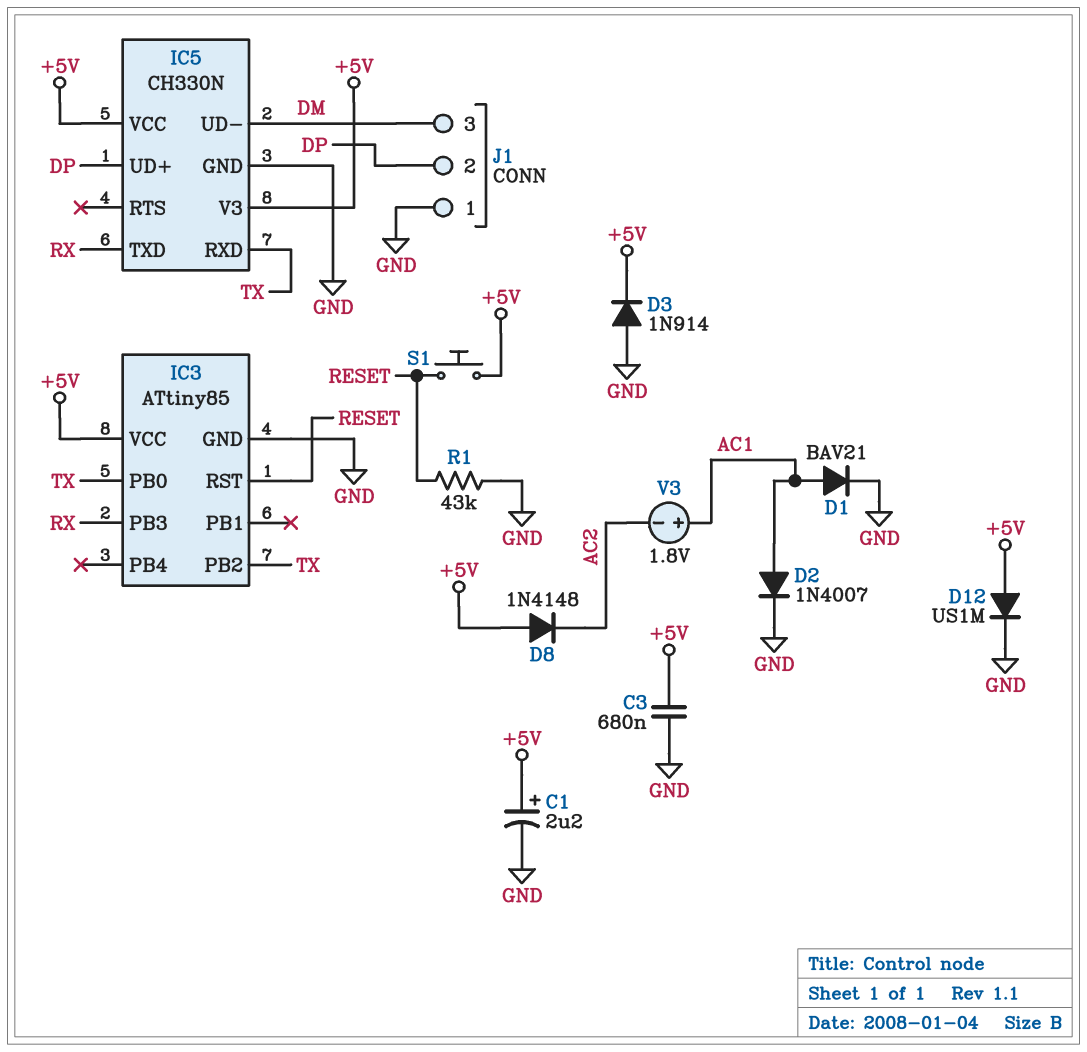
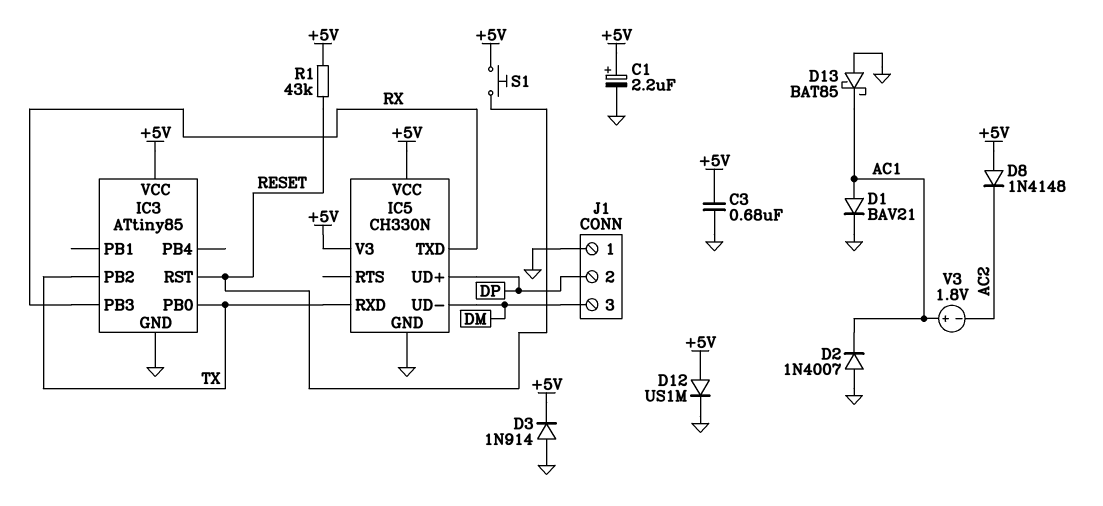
D2: diode 1N4007 (A AC1, K GND) -> diode 1N4007 (A GND, K AC1)
D13: none -> schottky BAT85 (A GND, K AC1)
R1: 43k (GND, RESET) -> 43k (+5V, RESET)

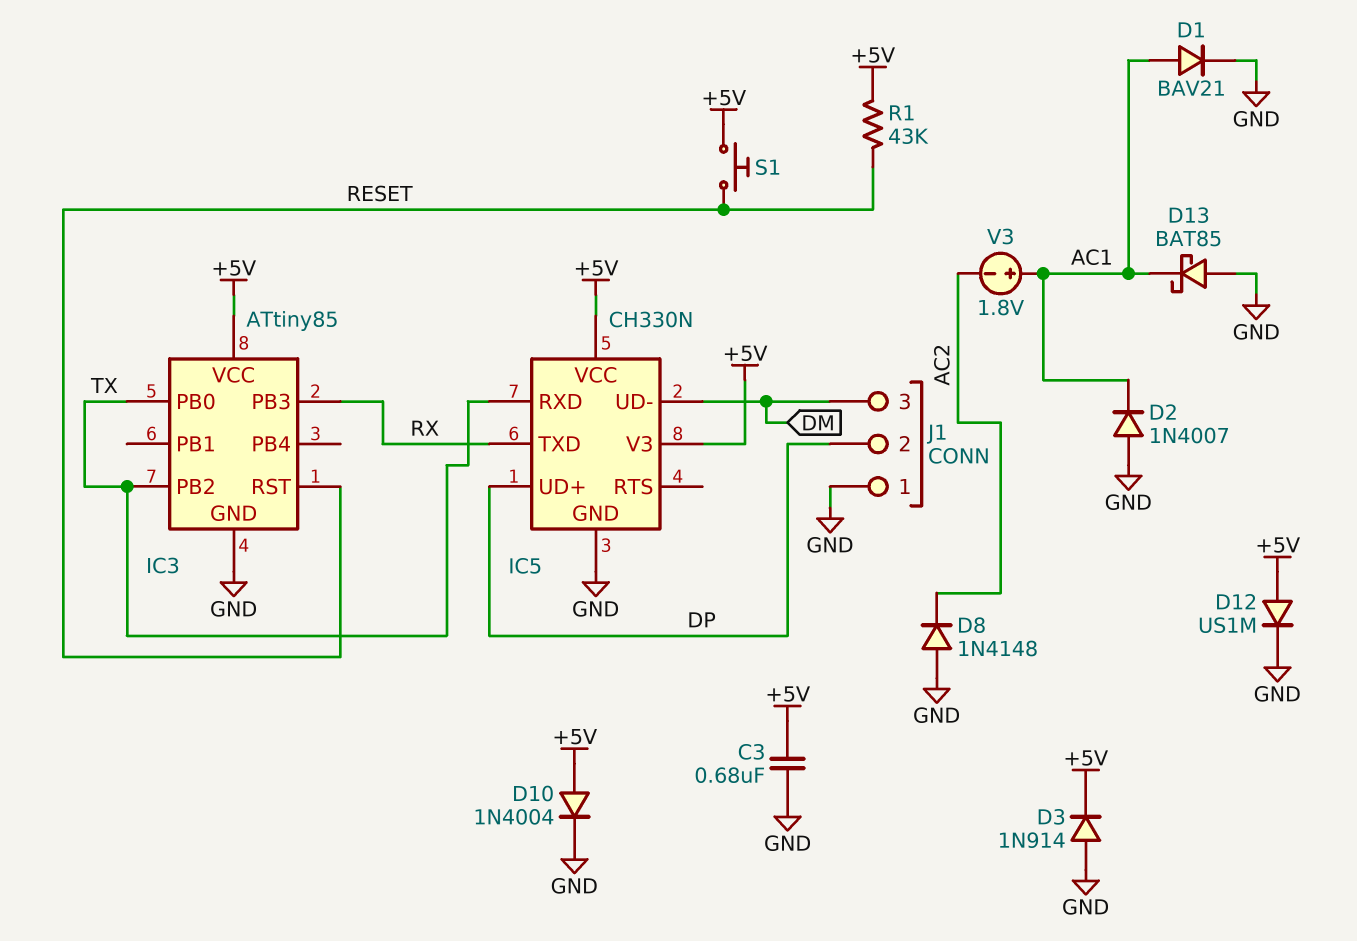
C1: 2.2uF (plus +5V, minus GND) -> none
D8: diode 1N4148 (A +5V, K AC2) -> diode 1N4148 (A GND, K AC2)
D10: none -> diode 1N4004 (A +5V, K GND)

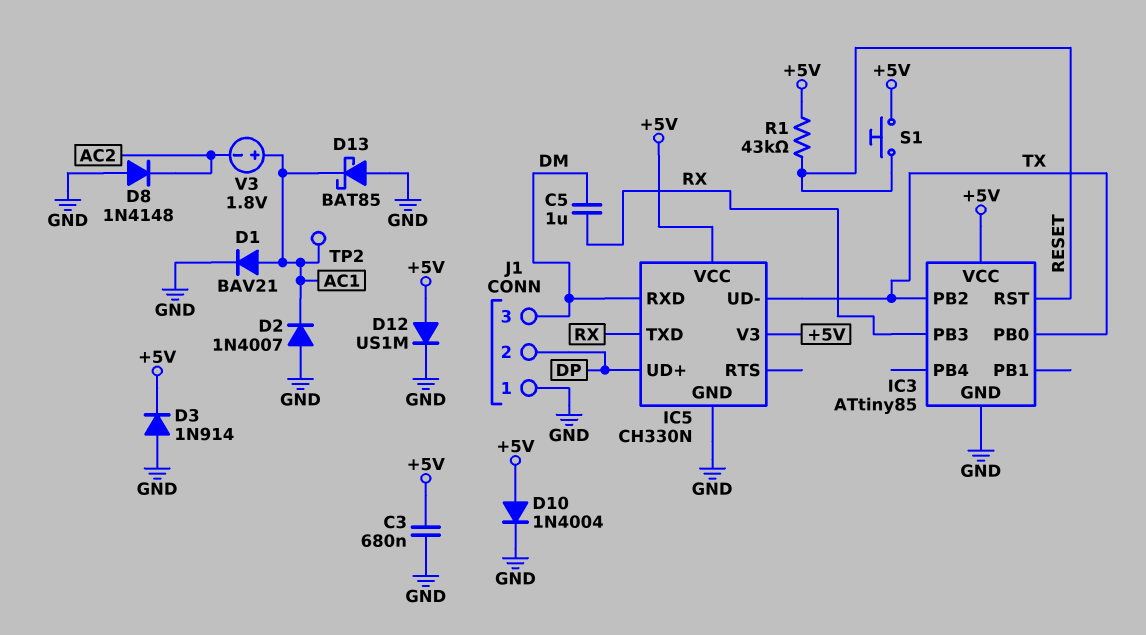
C5: none -> 1uF (DM, RX)
IC5 pin RXD: TX -> DM
IC5 pin UD-: DM -> TX
TP2: none -> test point (AC1)

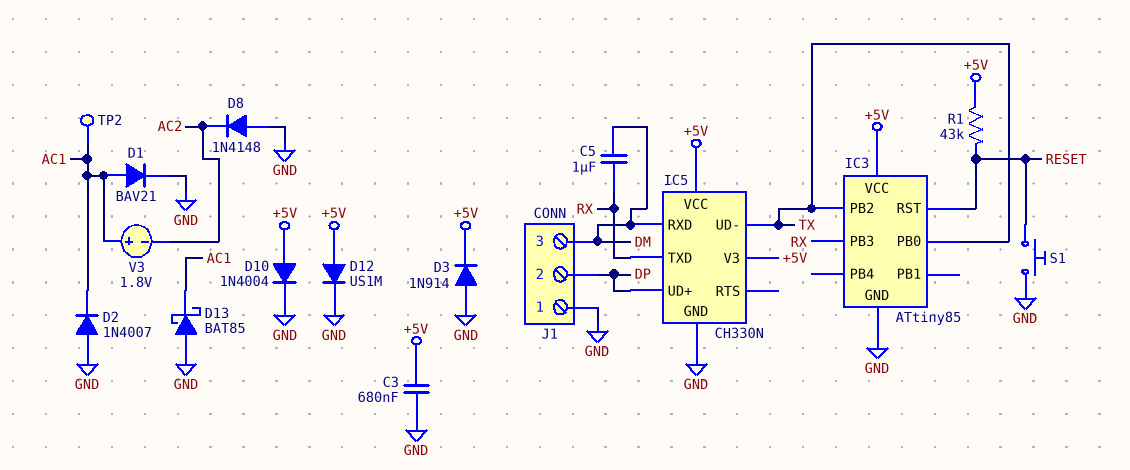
S1: button (+5V, RESET) -> button (GND, RESET)

